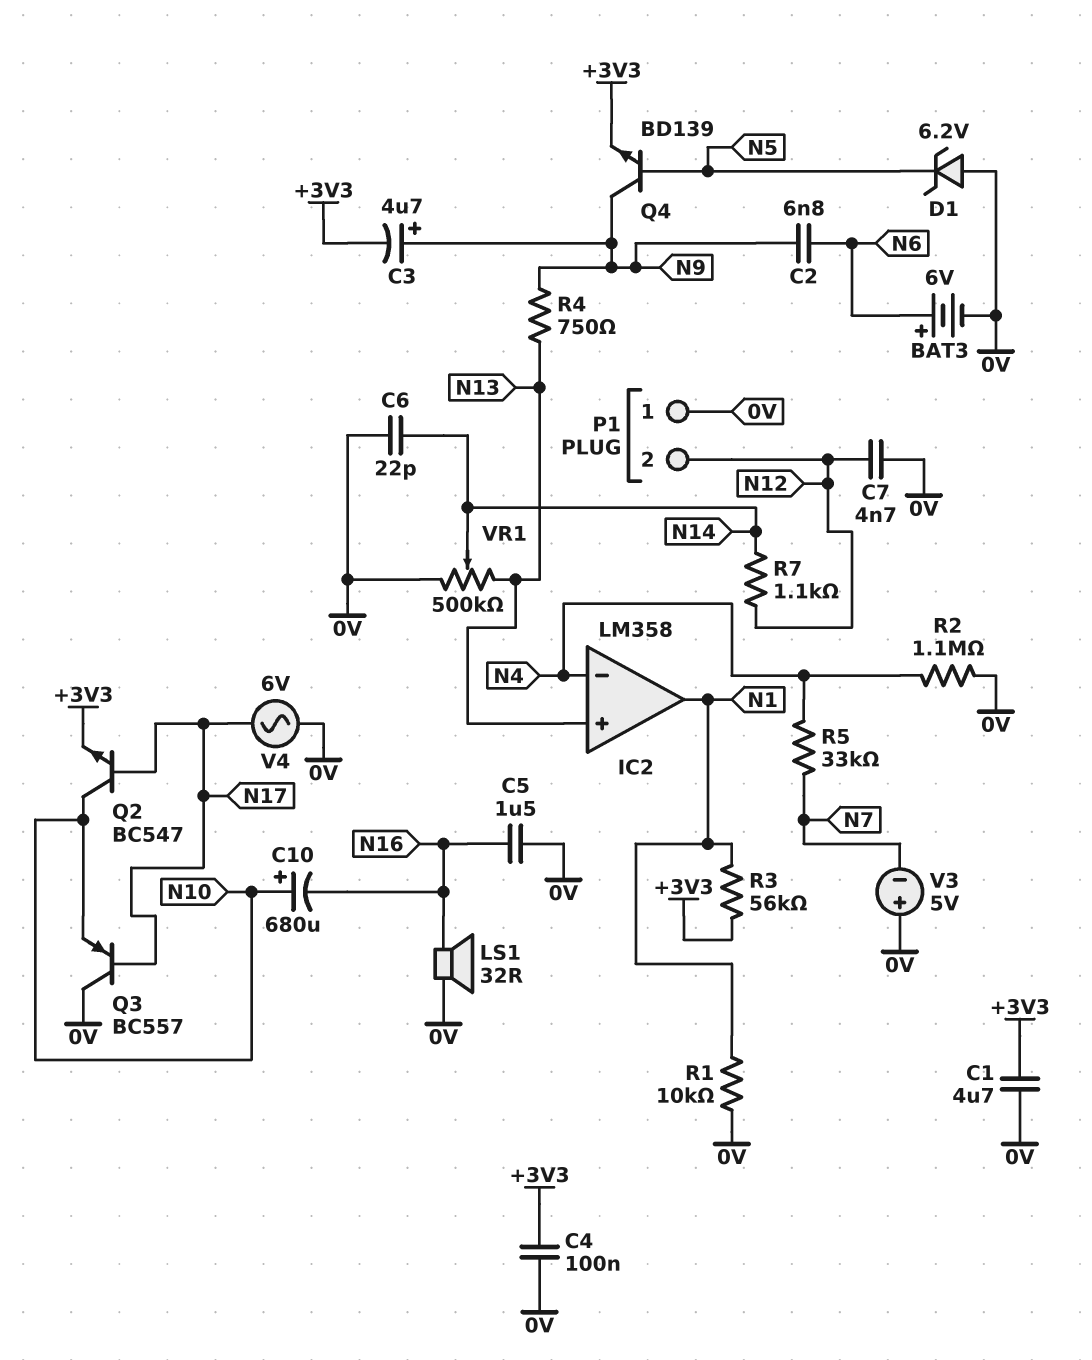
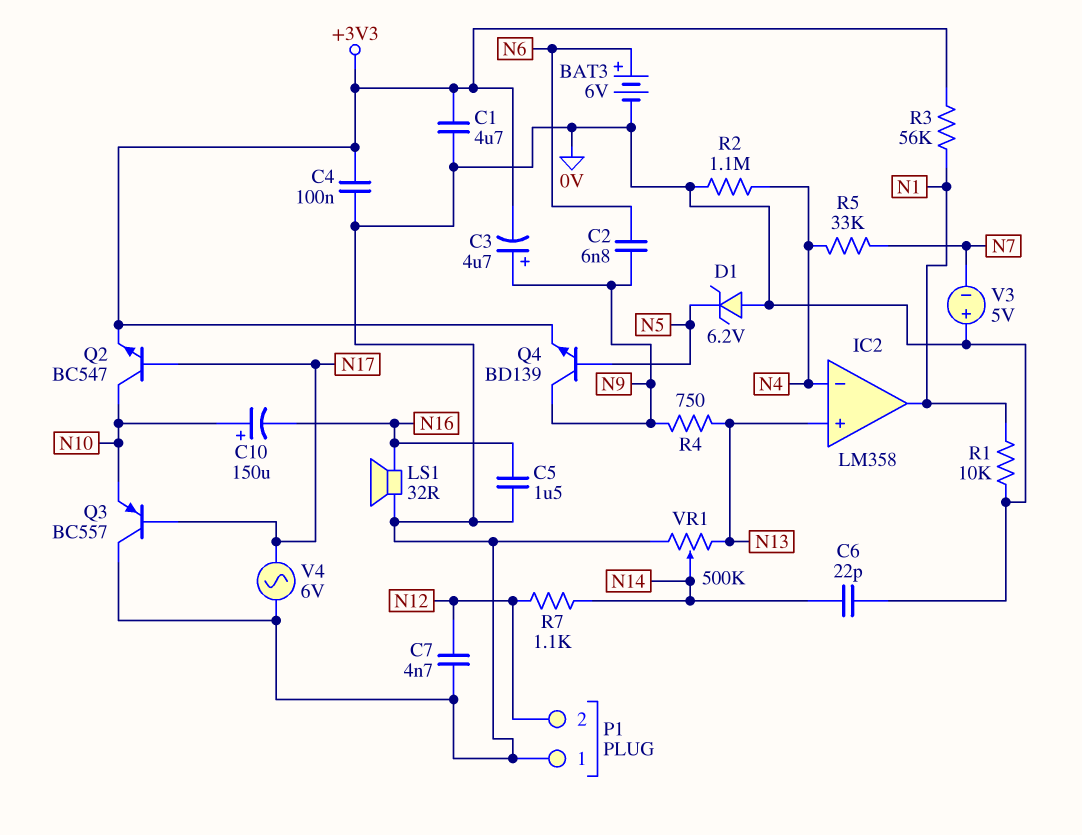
C10: 680uF (plus N10, minus N16) -> 150uF (plus N10, minus N16)

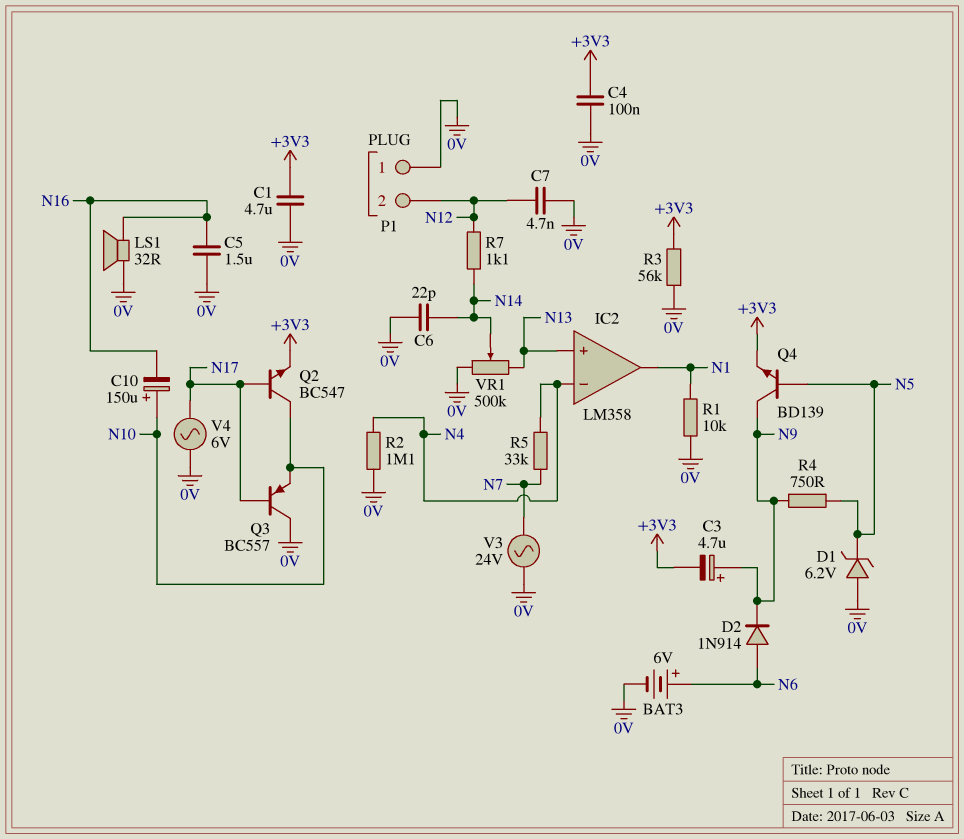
C2: 6.8nF (N6, N9) -> none
D2: none -> diode 1N914 (A N6, K N9)
R3: 56k (+3V3, N1) -> 56k (+3V3, 0V)
R4: 750 (N9, N13) -> 750 (N5, N9)
V3: 5V (plus 0V, minus N7) -> AC 24V (0V, N7)

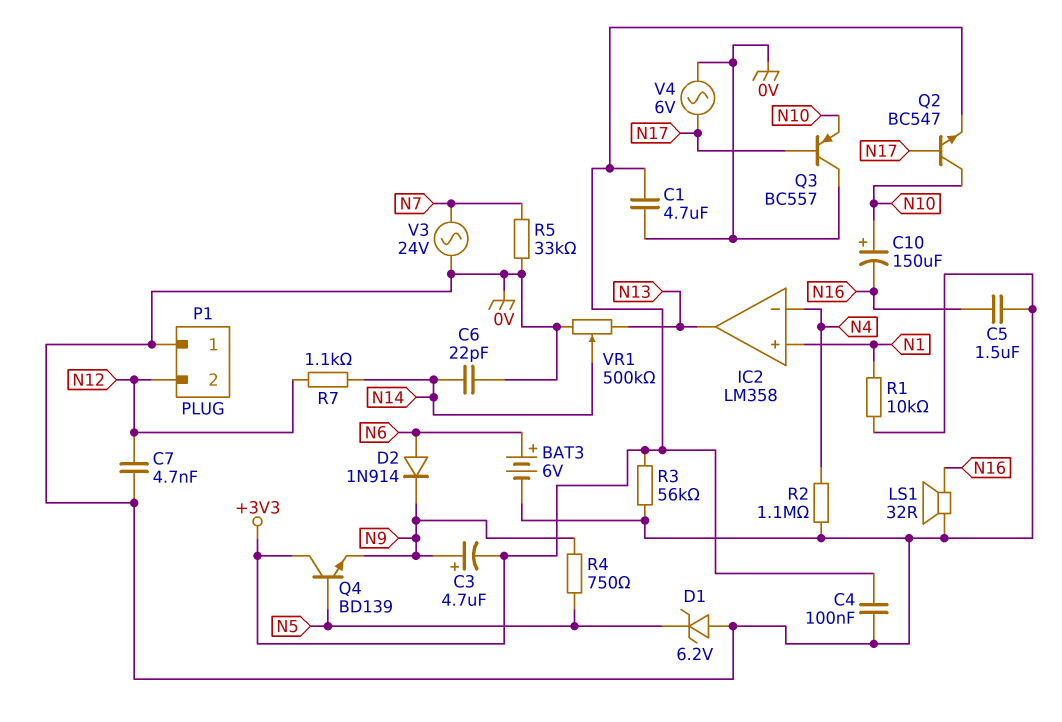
IC2 pin in+: N13 -> N1
IC2 pin out: N1 -> N13
Q4: NPN BD139 (B N5, C N9, E +3V3) -> NPN BD139 (B N5, C +3V3, E N9)
R5: 33k (N4, N7) -> 33k (0V, N7)

